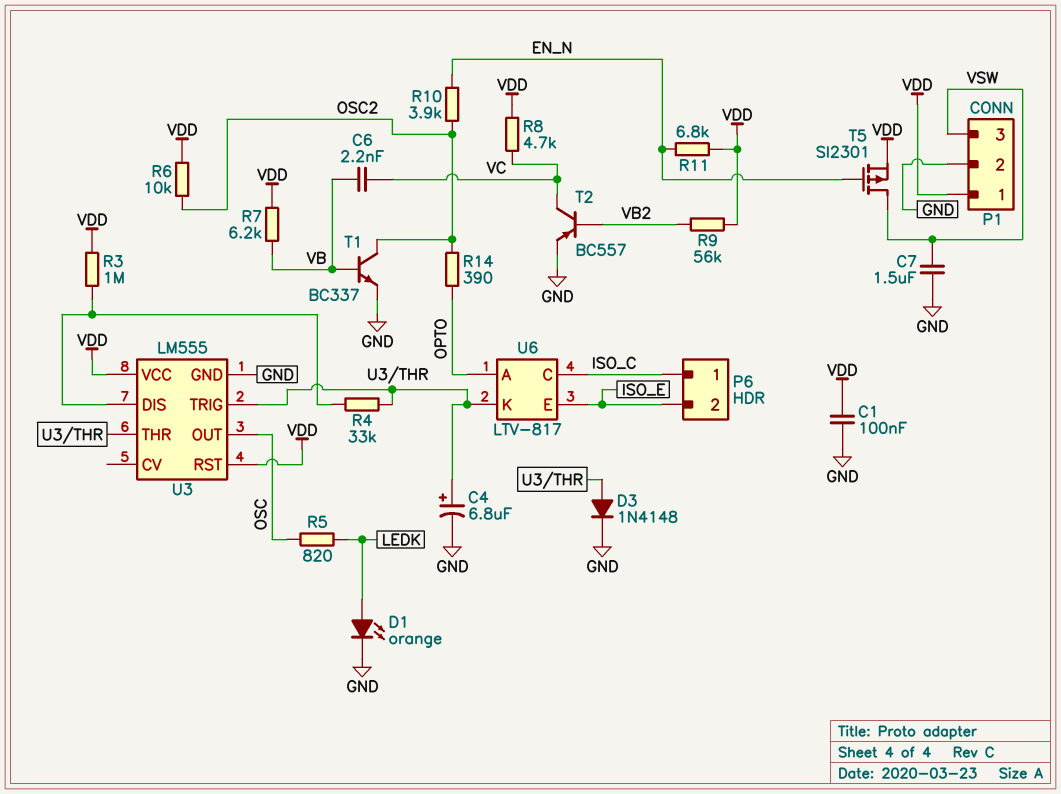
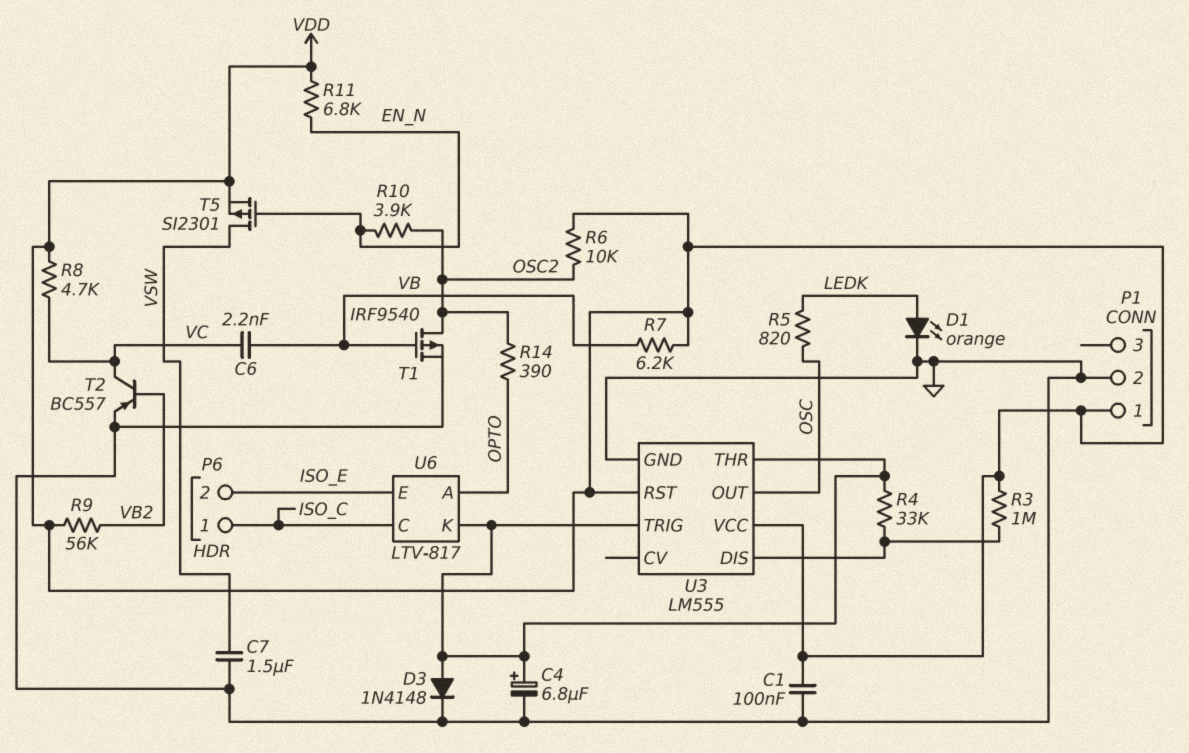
P1 pin 3: VSW -> none
T1: NPN BC337 (B VB, C OSC2, E GND) -> PMOS IRF9540 (G VB, D OSC2, S GND)

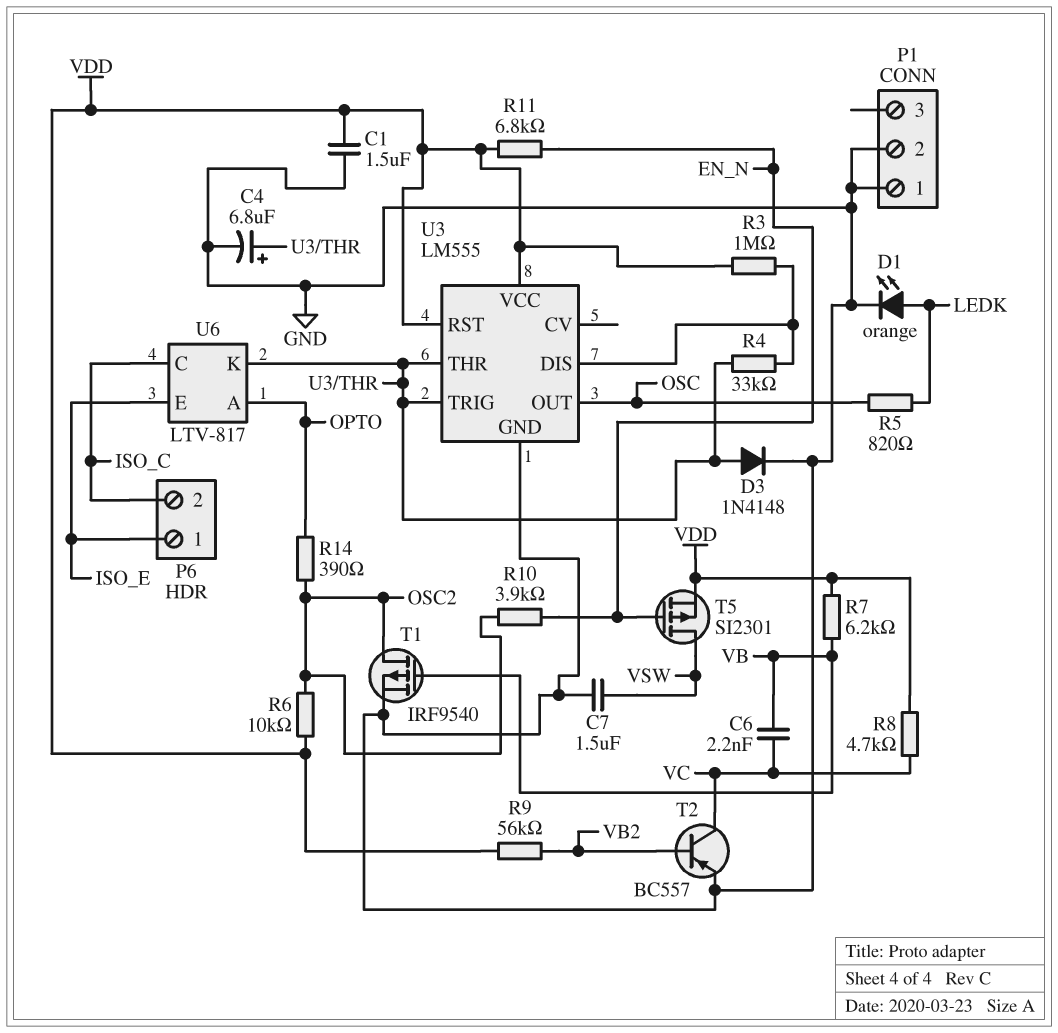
C1: 100nF (GND, VDD) -> 1.5uF (GND, VDD)
P1 pin 1: VDD -> GND
P6 pin 1: ISO_C -> ISO_E
P6 pin 2: ISO_E -> ISO_C

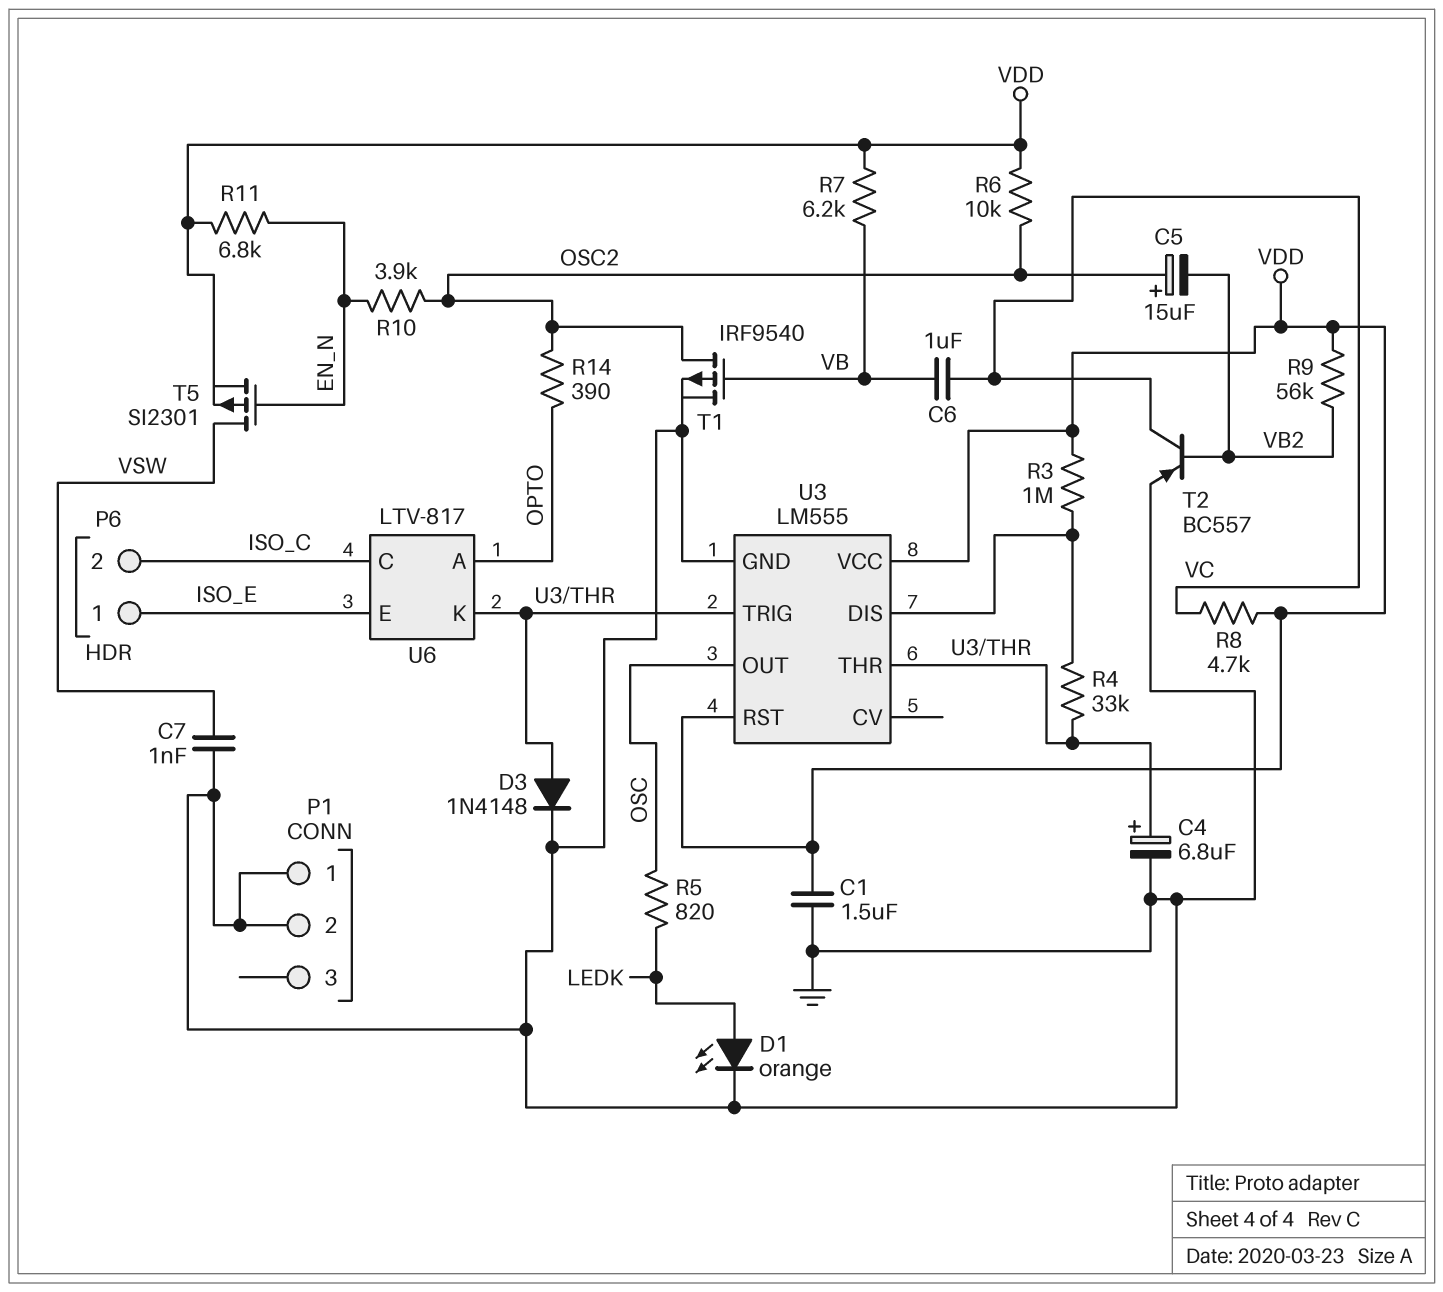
C5: none -> 15uF (plus OSC2, minus VB2)
C6: 2.2nF (VB, VC) -> 1uF (VB, VC)
C7: 1.5uF (GND, VSW) -> 1nF (GND, VSW)

